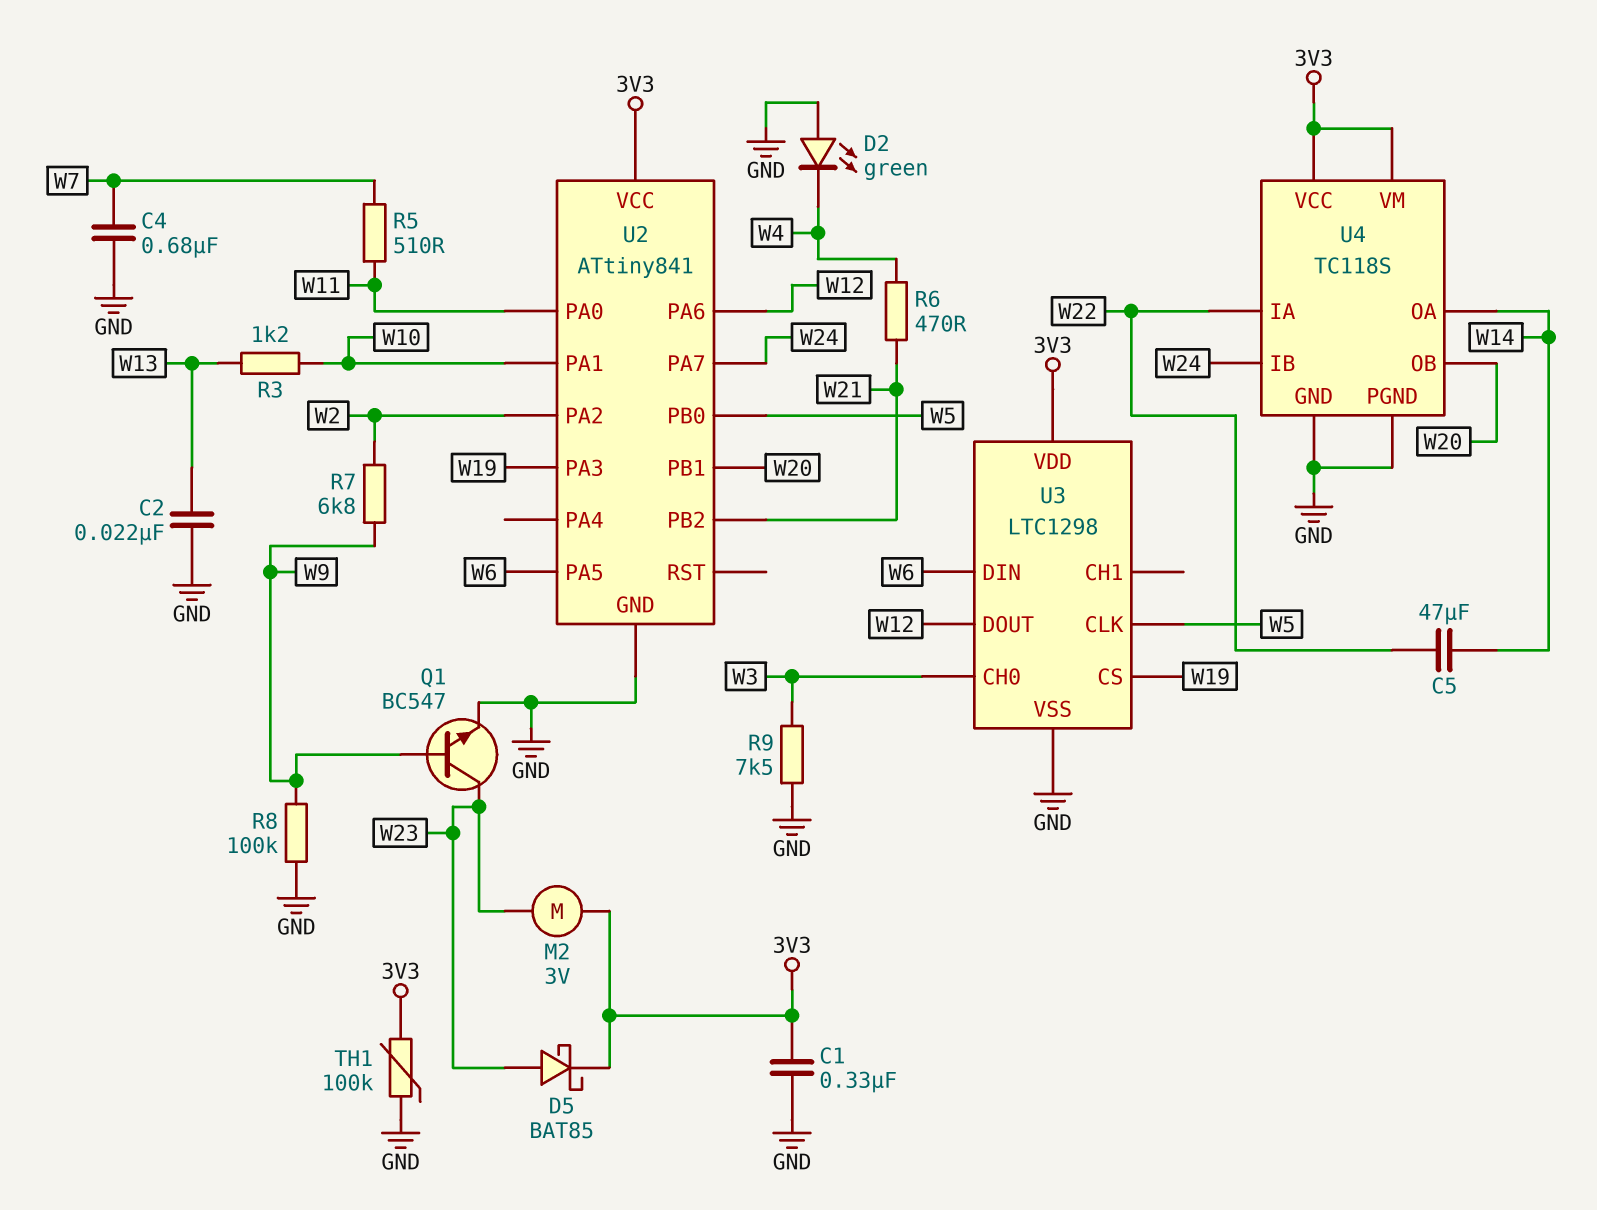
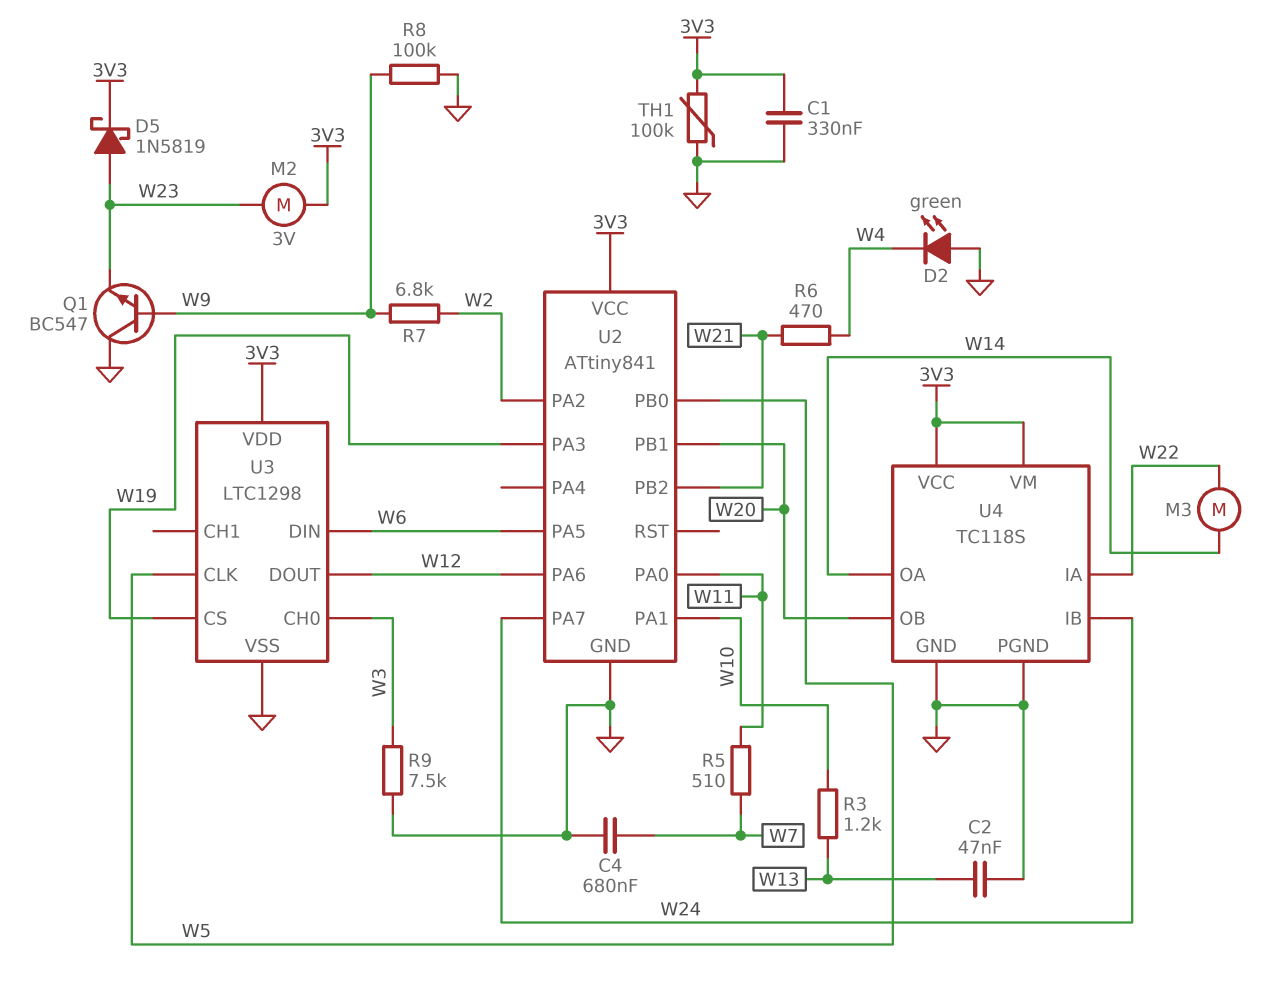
C2: 22nF (GND, W13) -> 47nF (GND, W13)
C5: 47uF (W14, W22) -> none
D5: schottky BAT85 (A W23, K 3V3) -> schottky 1N5819 (A W23, K 3V3)
M3: none -> motor (W14, W22)
Q1: NPN BC547 (B W9, C W23, E GND) -> NPN BC547 (B W9, C GND, E W23)

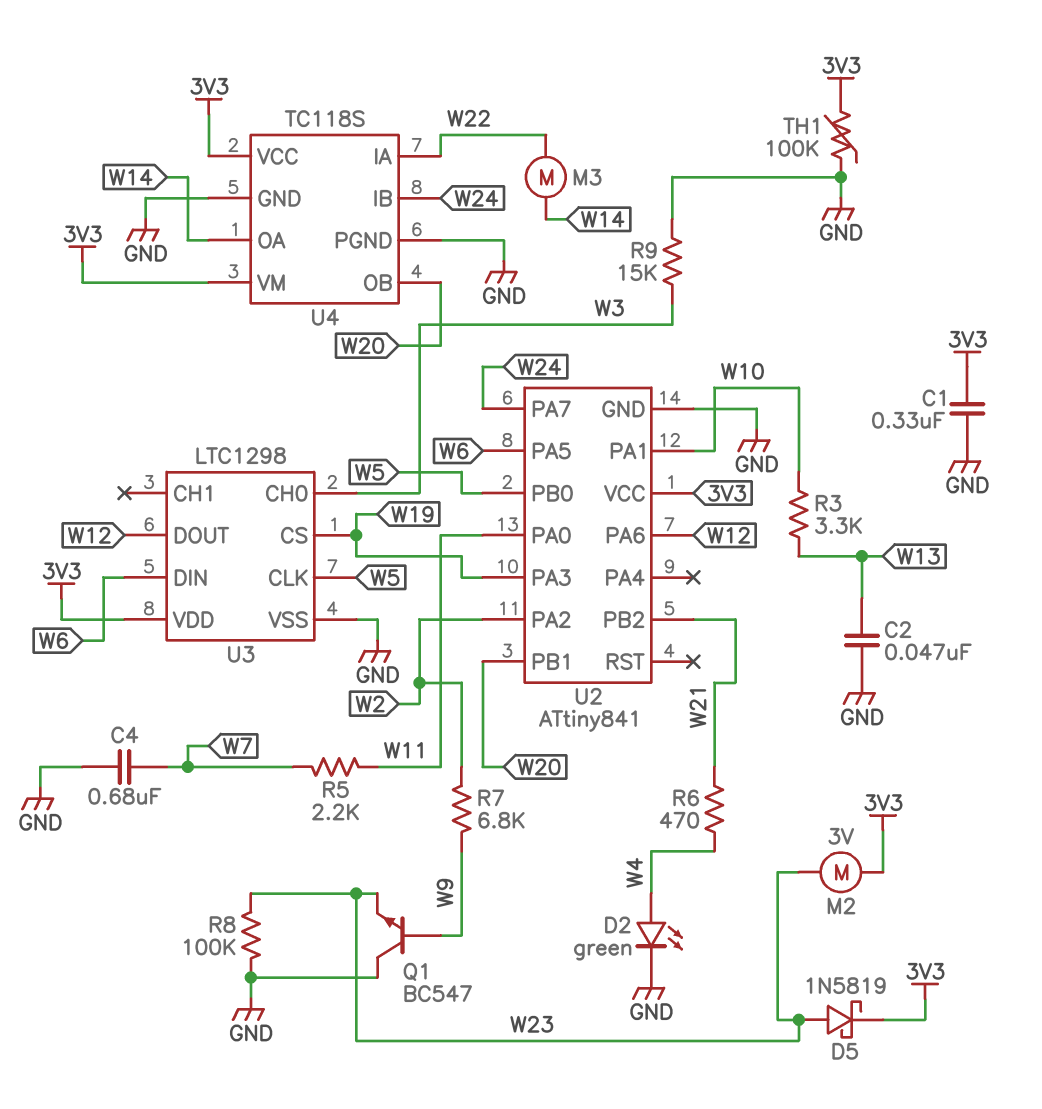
D2: LED green (A GND, K W4) -> LED green (A W4, K GND)
R3: 1.2k (W10, W13) -> 3.3k (W10, W13)
R5: 510 (W7, W11) -> 2.2k (W7, W11)
R8: 100k (GND, W9) -> 100k (GND, W23)
R9: 7.5k (GND, W3) -> 15k (GND, W3)

